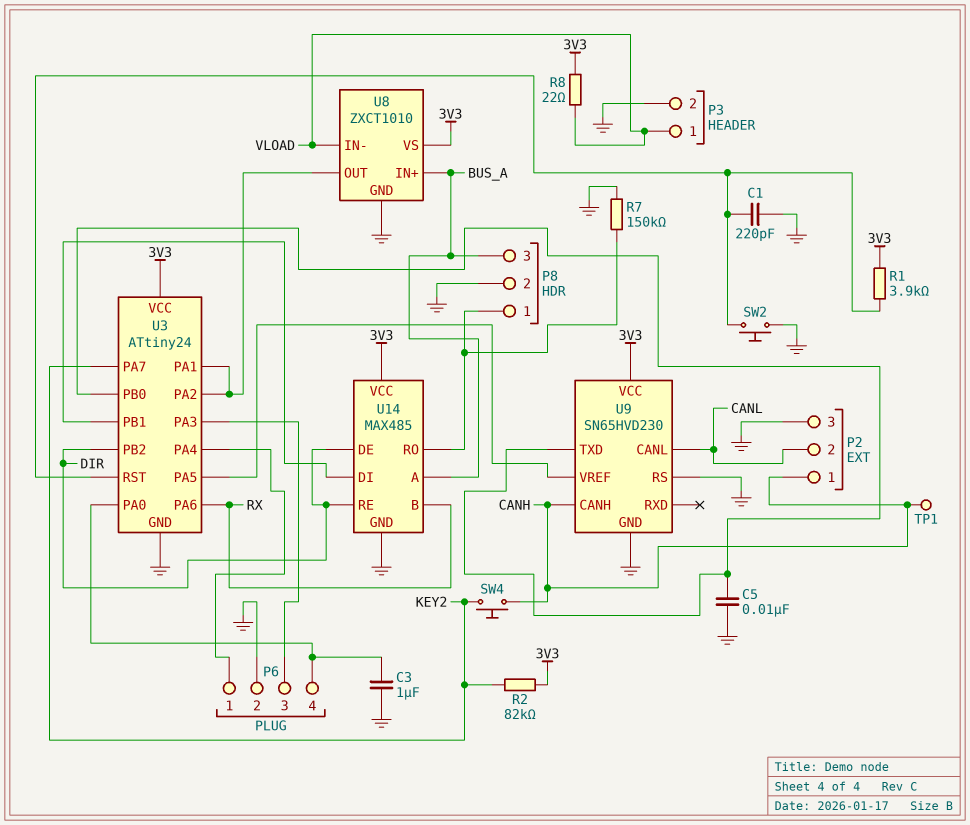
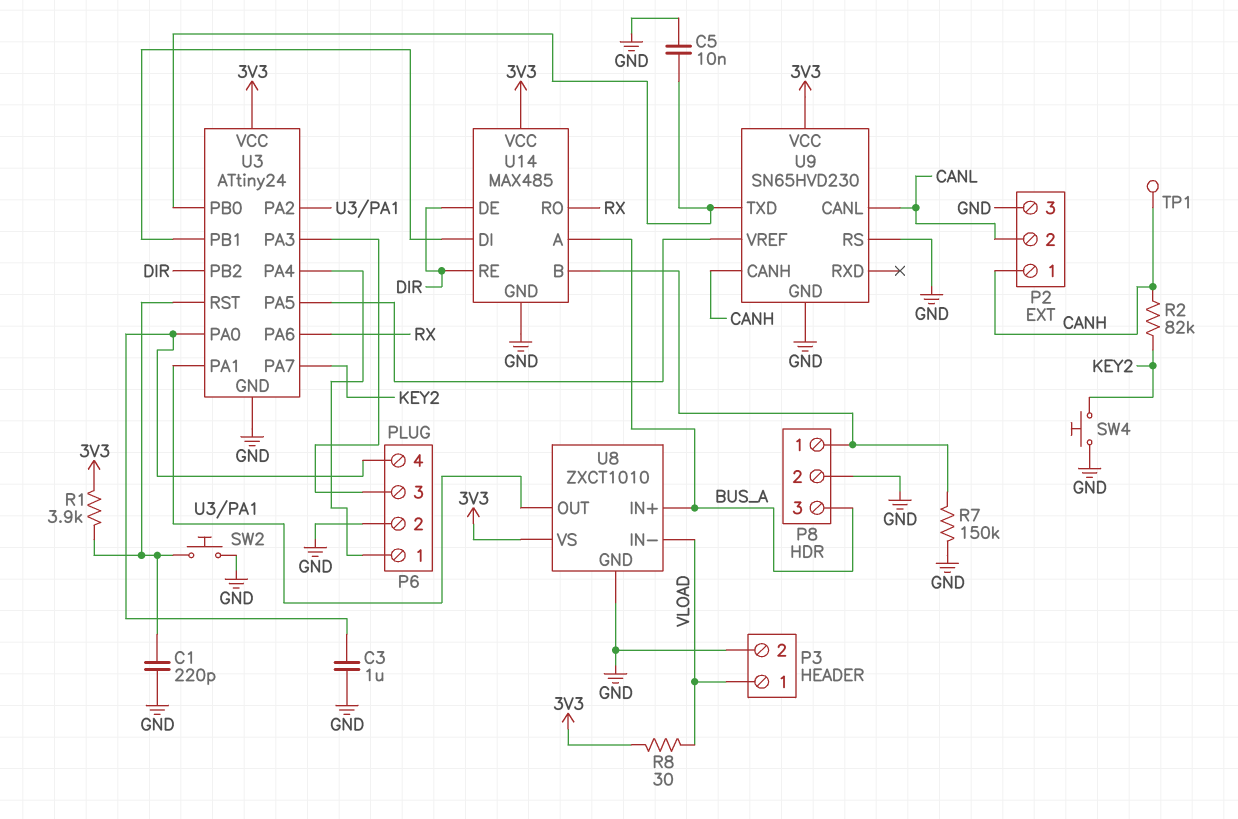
R2: 82k (3V3, KEY2) -> 82k (CANH, KEY2)
R8: 22 (3V3, VLOAD) -> 30 (3V3, VLOAD)
SW4: button (CANH, KEY2) -> button (GND, KEY2)
U14 pin B: RX -> P8/1
U14 pin RO: P8/1 -> RX

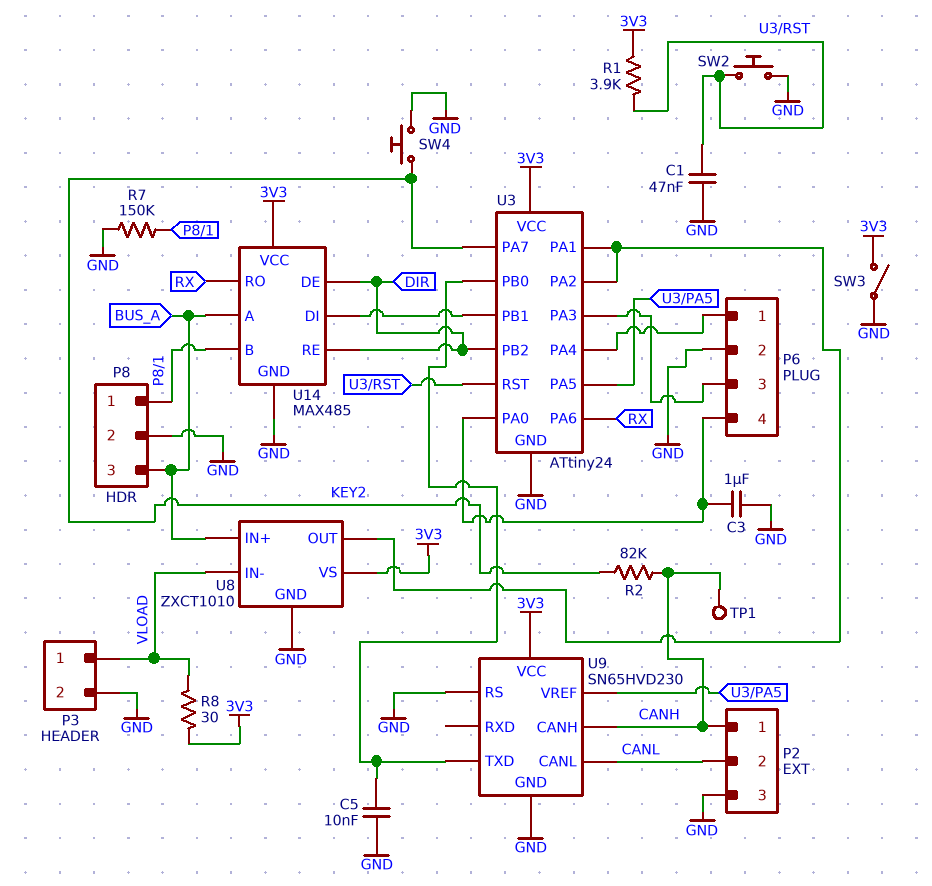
C1: 220pF (GND, U3/RST) -> 47nF (GND, U3/RST)
SW3: none -> switch (3V3, GND)

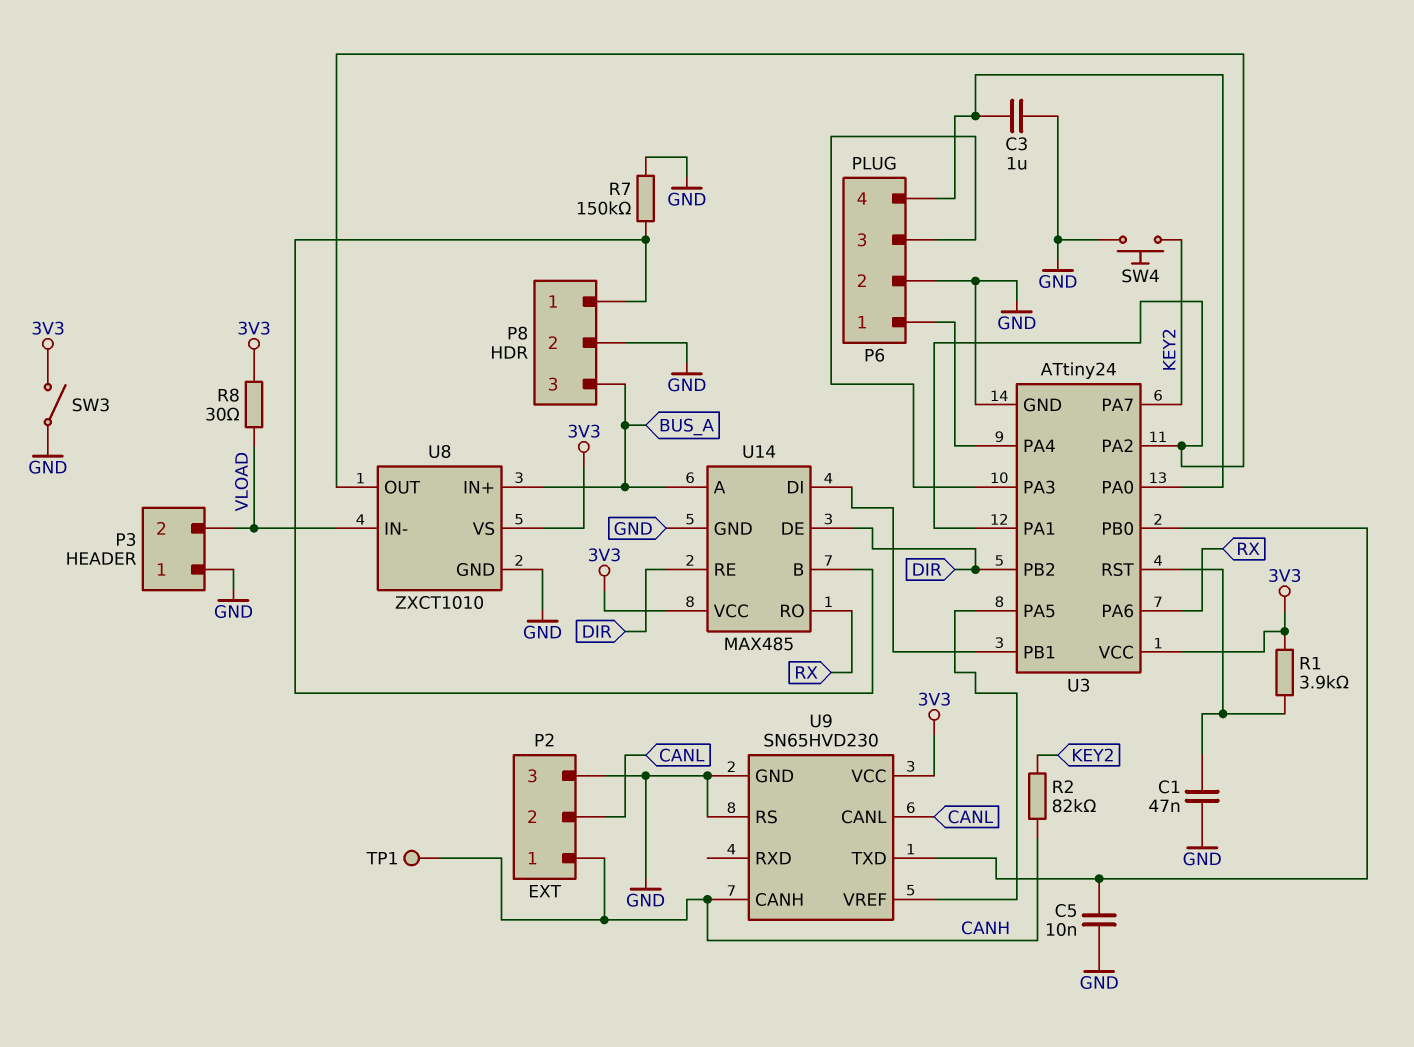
P3 pin 1: VLOAD -> GND
P3 pin 2: GND -> VLOAD
SW2: button (GND, U3/RST) -> none

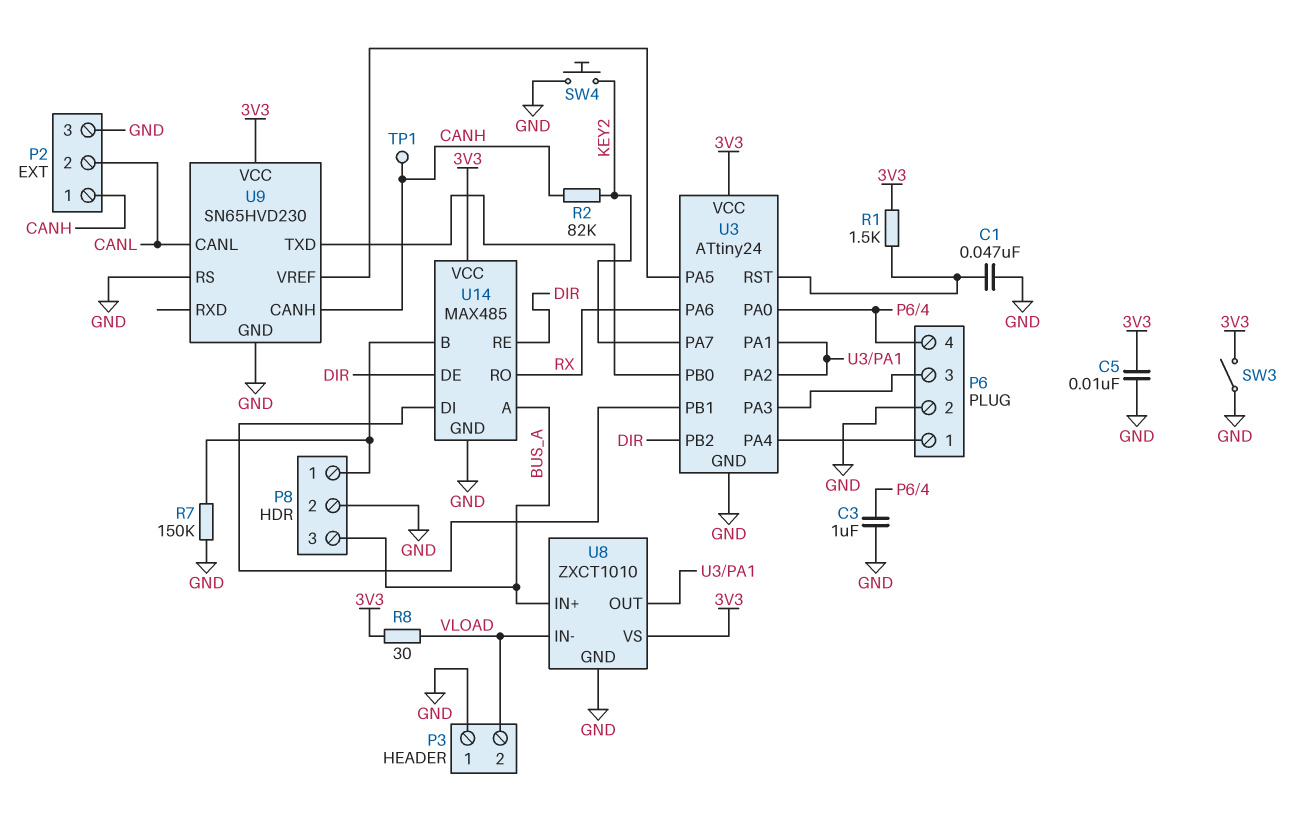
C5: 10nF (GND, U3/PB0) -> 10nF (3V3, GND)
R1: 3.9k (3V3, U3/RST) -> 1.5k (3V3, U3/RST)

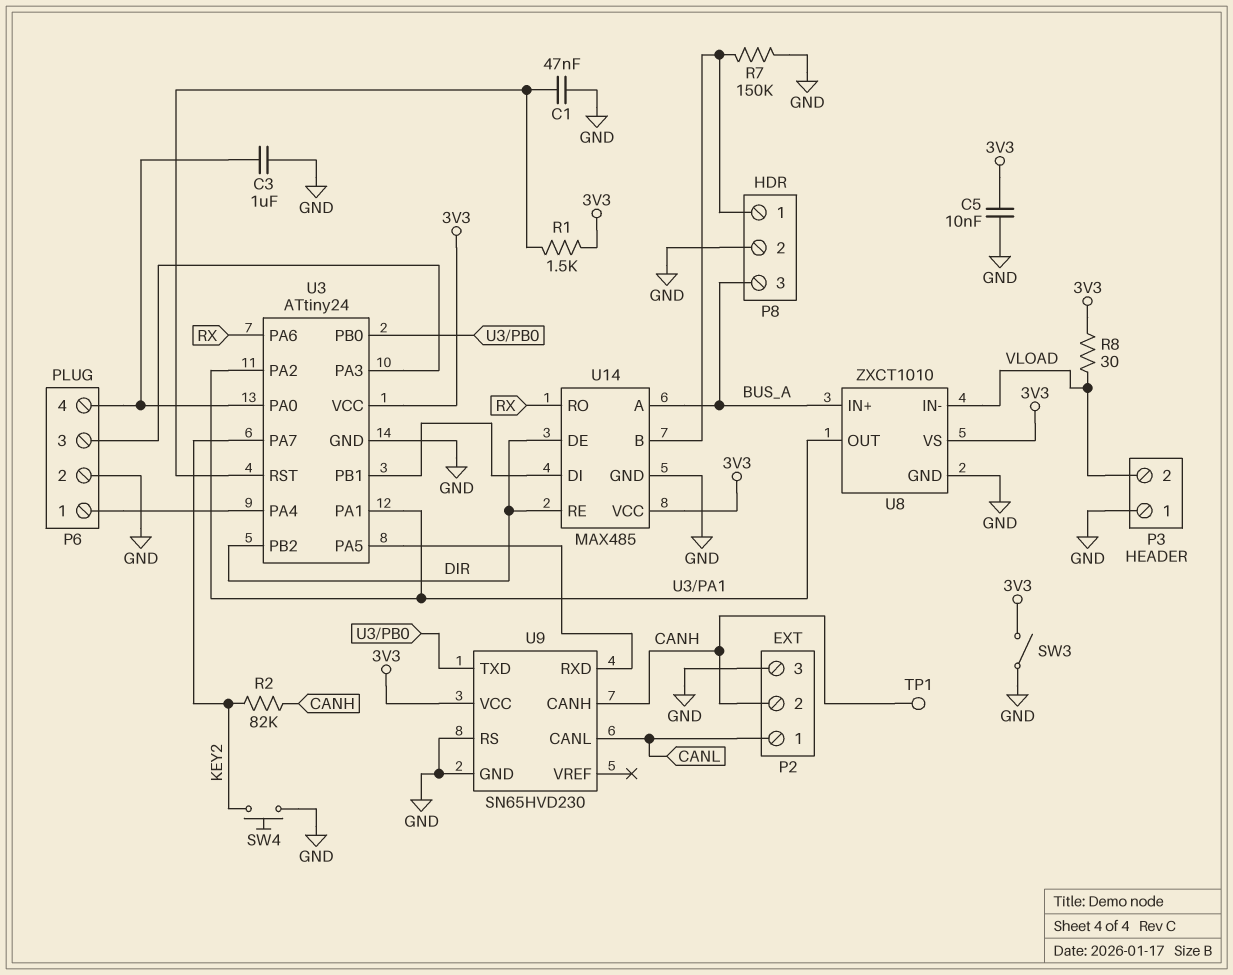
P2 pin 1: CANH -> CANL
P2 pin 2: CANL -> CANH
U9 pin RXD: none -> U3/PA5
U9 pin VREF: U3/PA5 -> none

